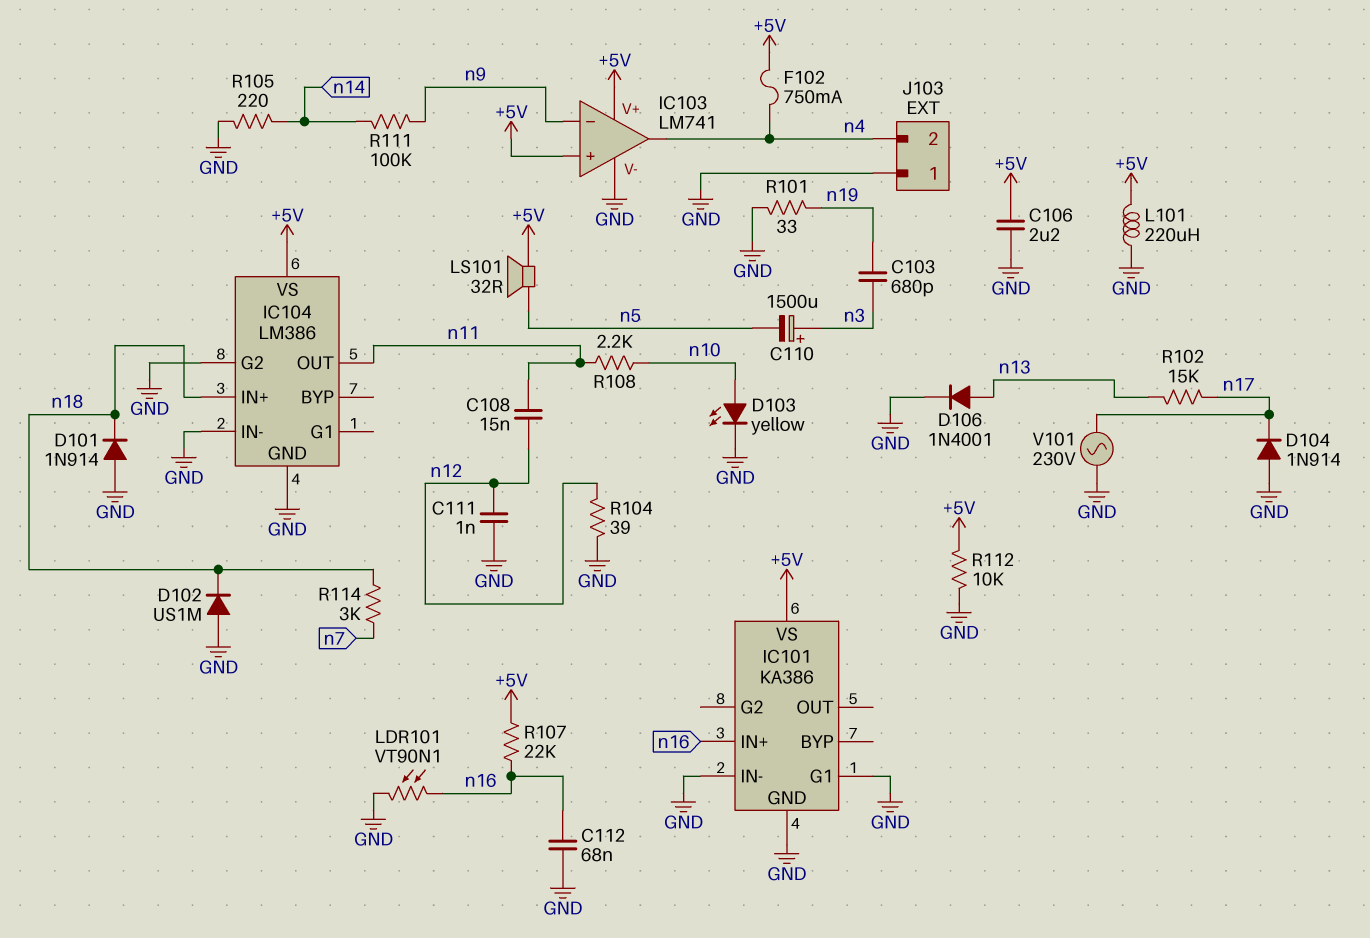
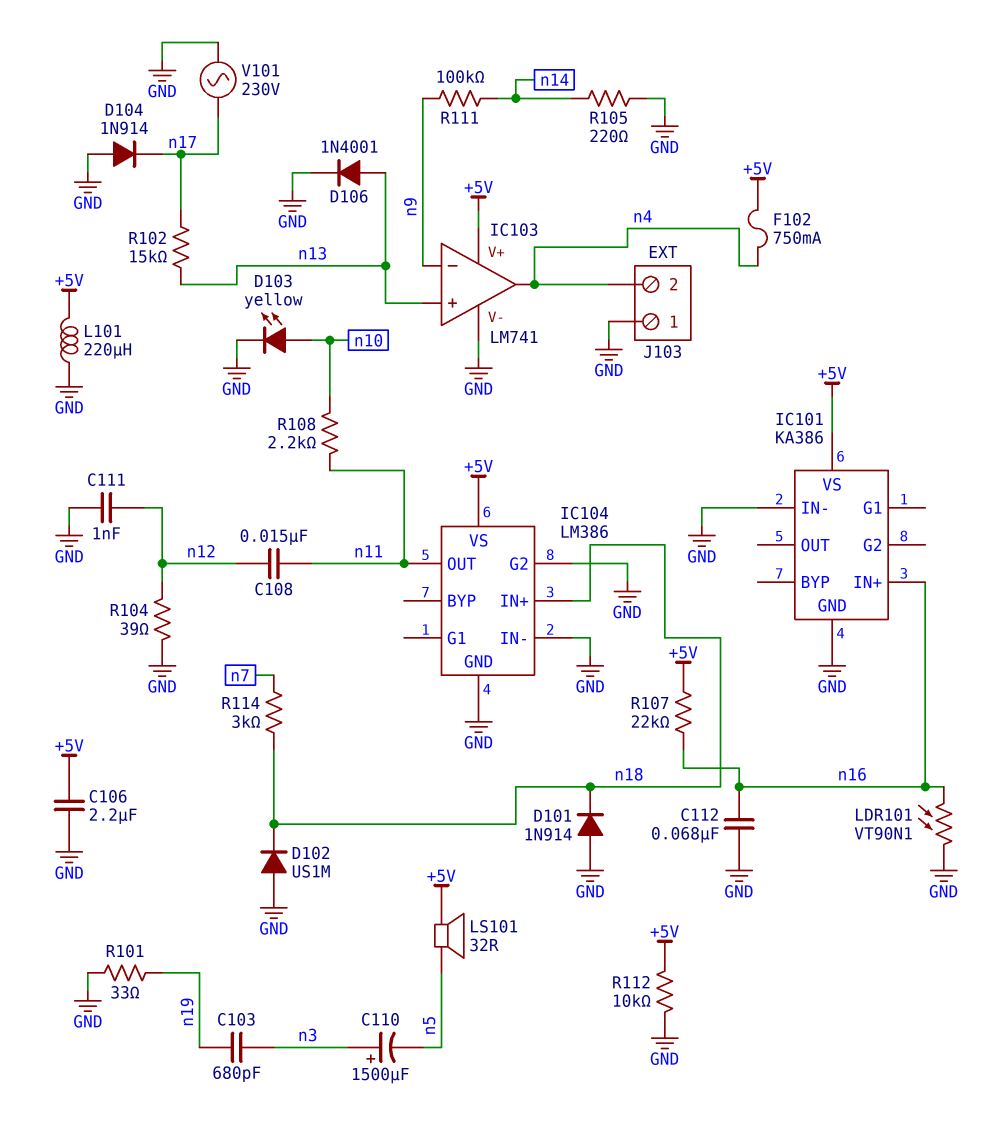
IC101 pin G1: GND -> none
IC103 pin in+: +5V -> n13

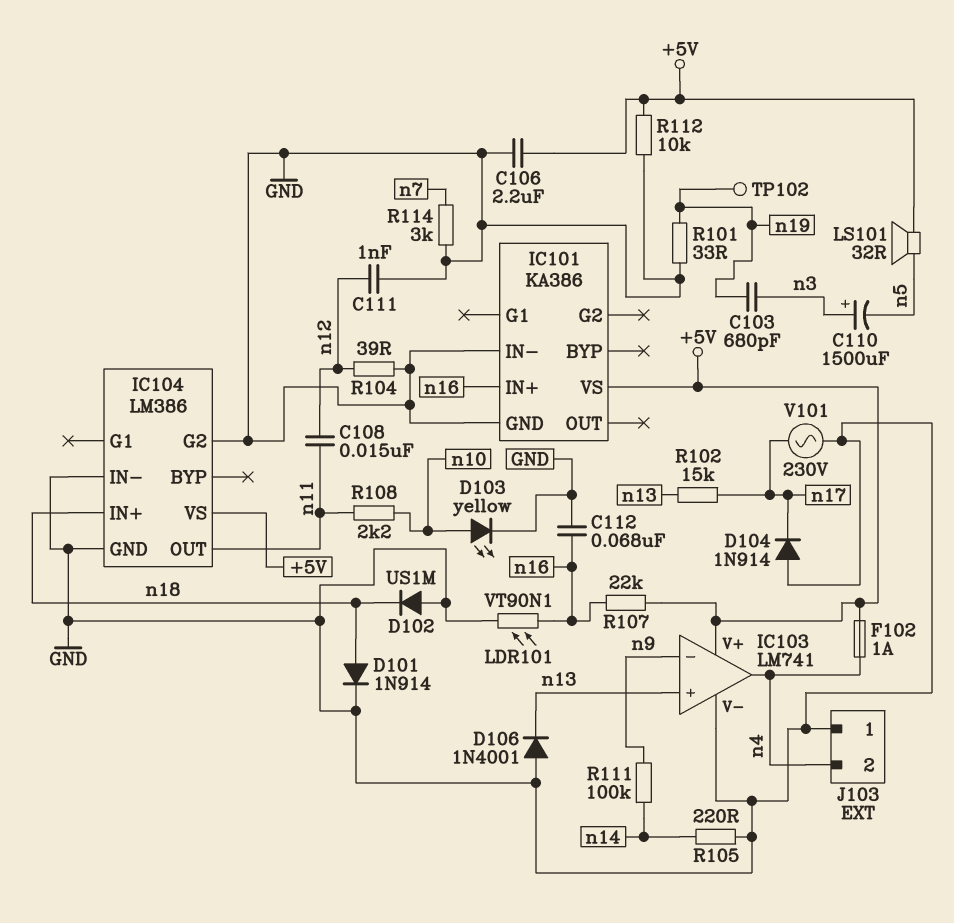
D101: diode 1N914 (A GND, K n18) -> diode 1N914 (A n18, K GND)
D106: diode 1N4001 (A n13, K GND) -> diode 1N4001 (A GND, K n13)
F102: 750mA (+5V, n4) -> 1A (+5V, n4)
L101: 220uH (+5V, GND) -> none
R114: 3k (n7, n18) -> 3k (GND, n7)
TP102: none -> test point (n19)

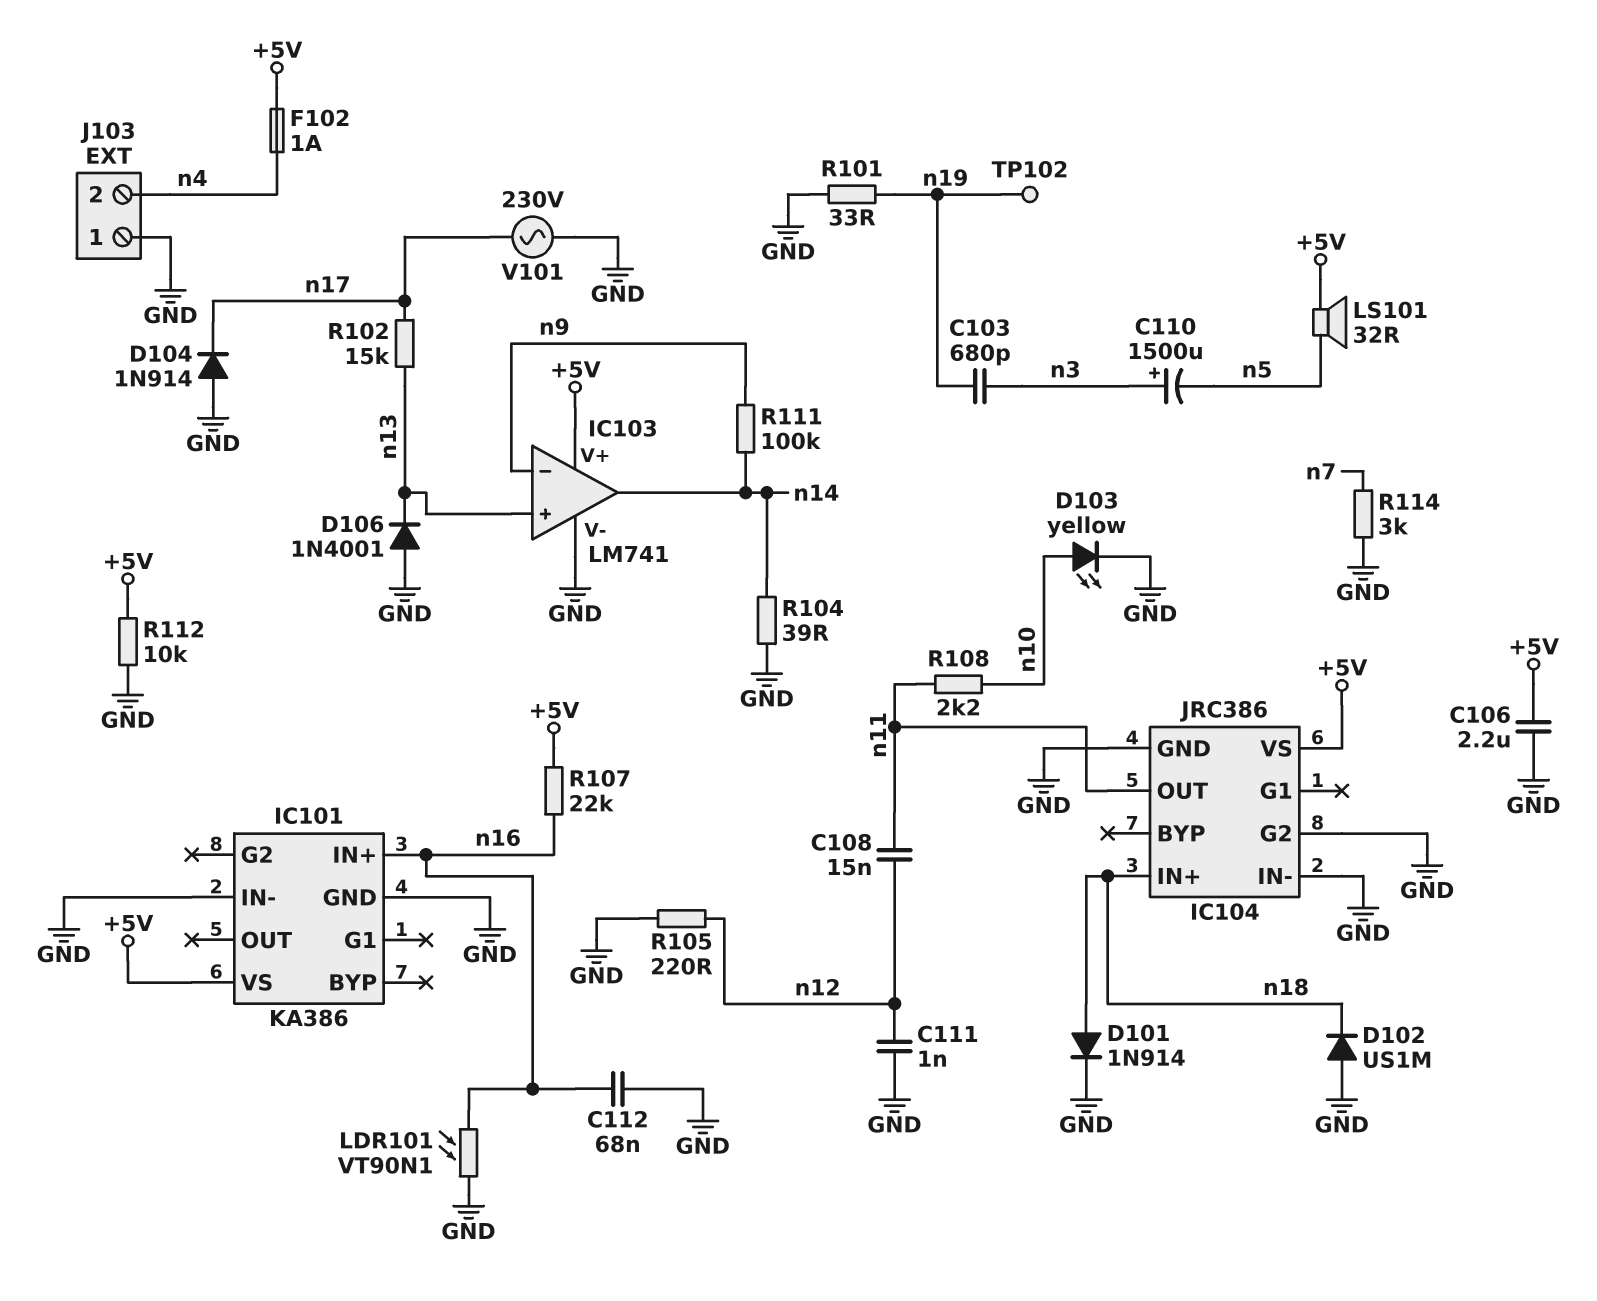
IC103 pin out: n4 -> n14
IC104: LM386 -> JRC386
R104: 39 (GND, n12) -> 39 (GND, n14)
R105: 220 (GND, n14) -> 220 (GND, n12)

